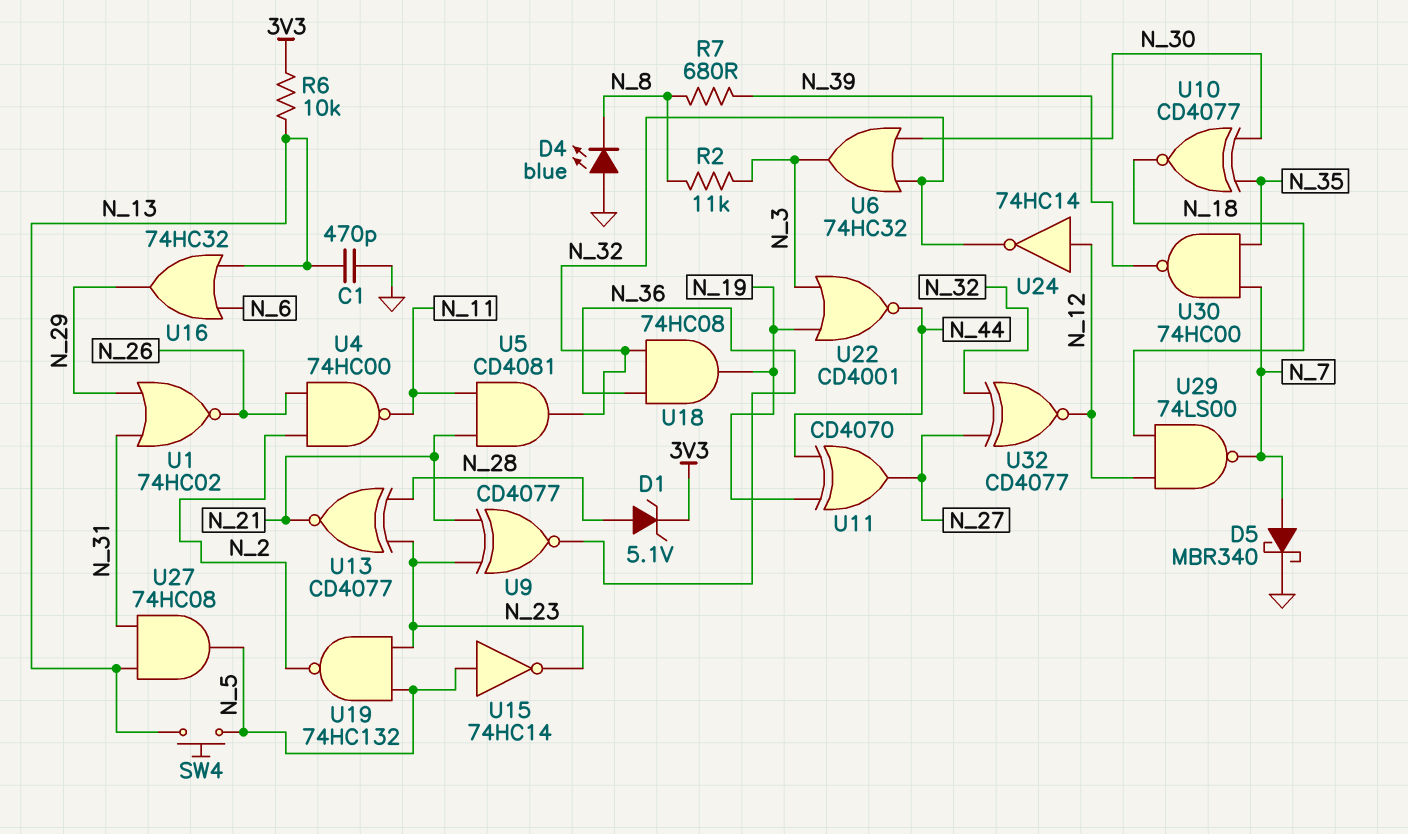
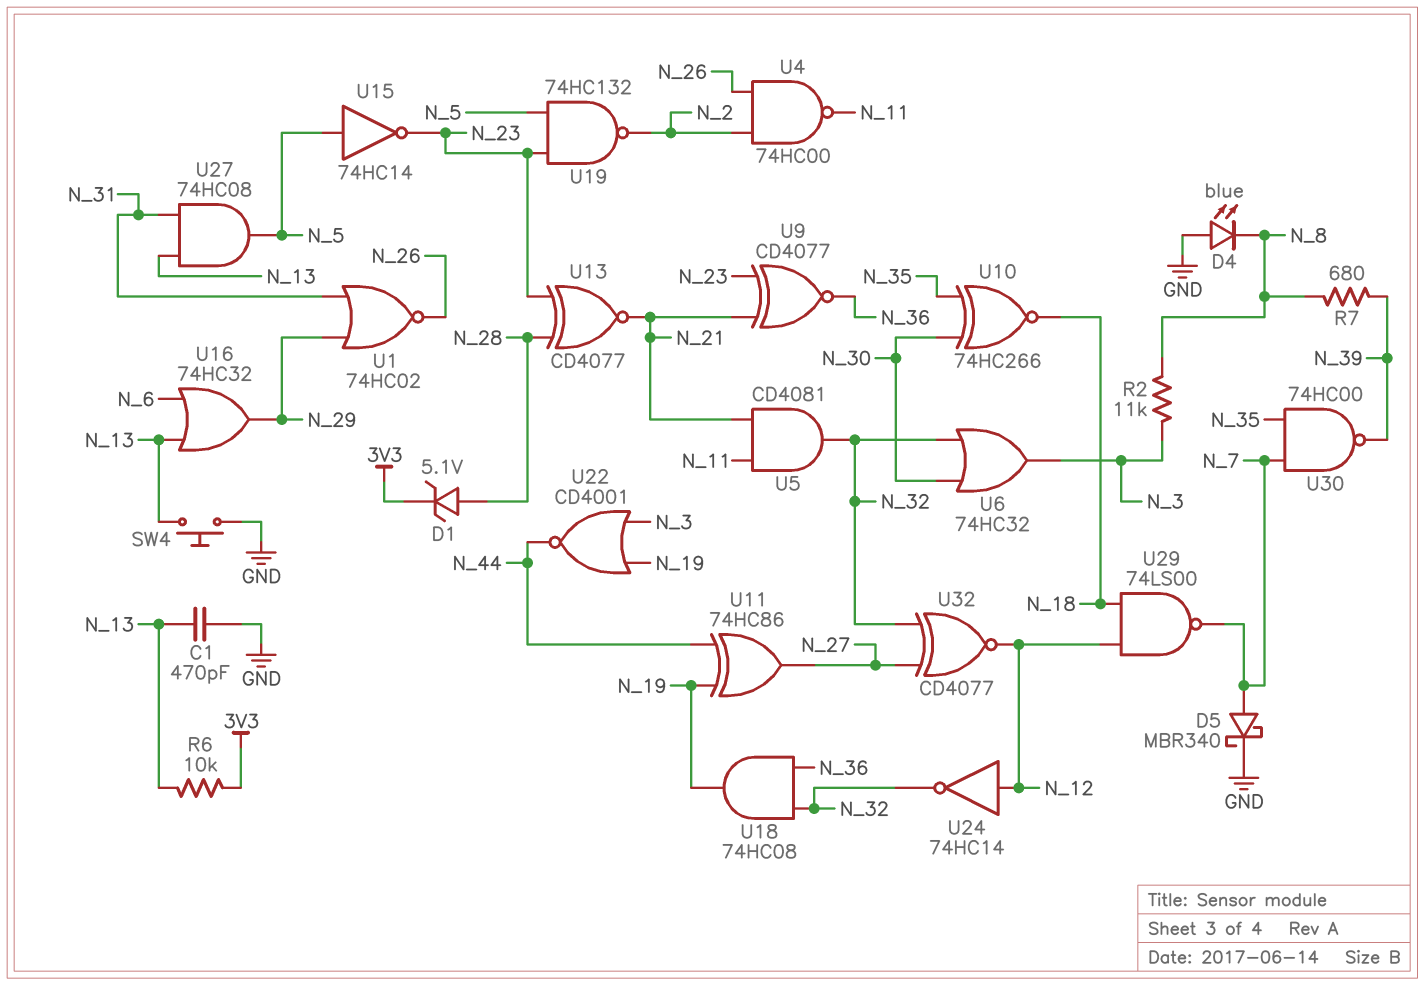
SW4: button (N_5, N_13) -> button (GND, N_13)
U10: XNOR CD4077 (in N_30, in N_35, out N_18) -> XNOR 74HC266 (in N_30, in N_35, out N_18)
U11: XOR CD4070 (in N_19, in N_44, out N_27) -> XOR 74HC86 (in N_19, in N_44, out N_27)

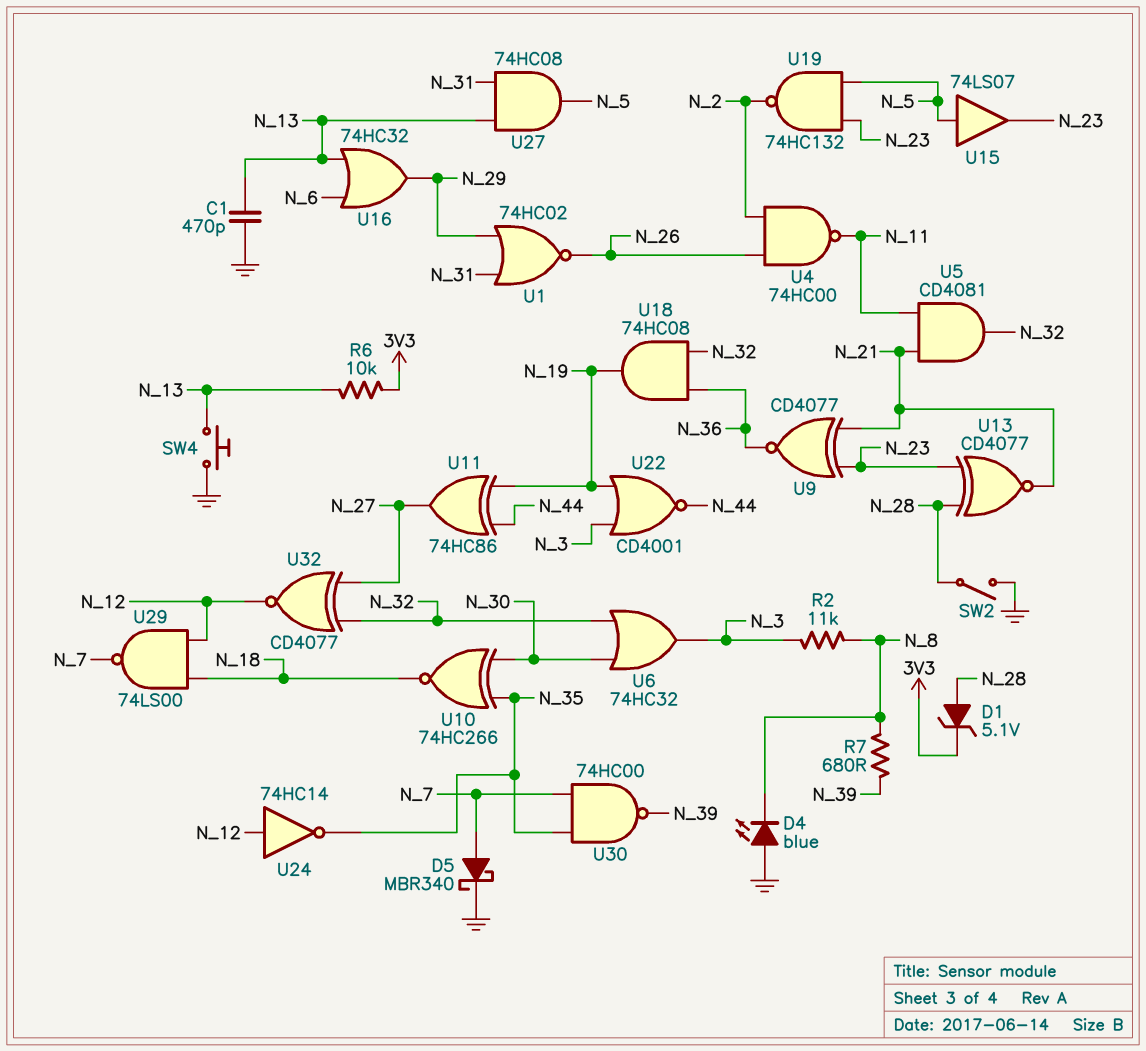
SW2: none -> switch (GND, N_28)
U15: NOT 74HC14 (in N_5, out N_23) -> buffer 74LS07 (in N_5, out N_23)
U24: NOT 74HC14 (in N_12, out N_32) -> NOT 74HC14 (in N_12, out N_35)

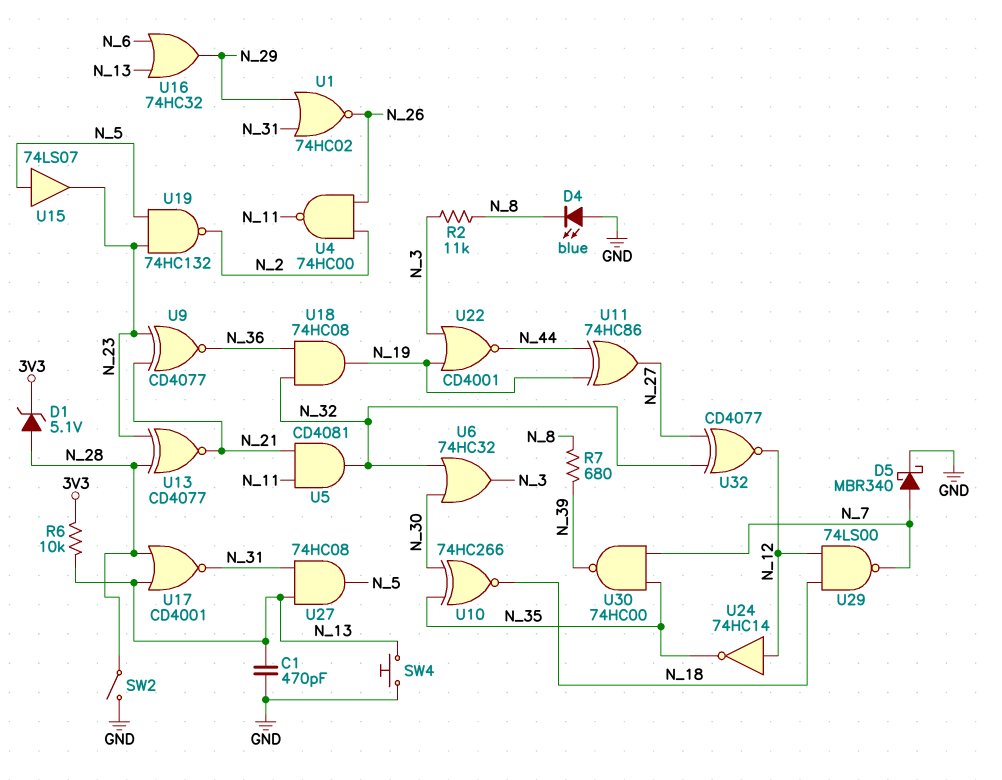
U17: none -> NOR CD4001 (in N_13, in N_28, out N_31)

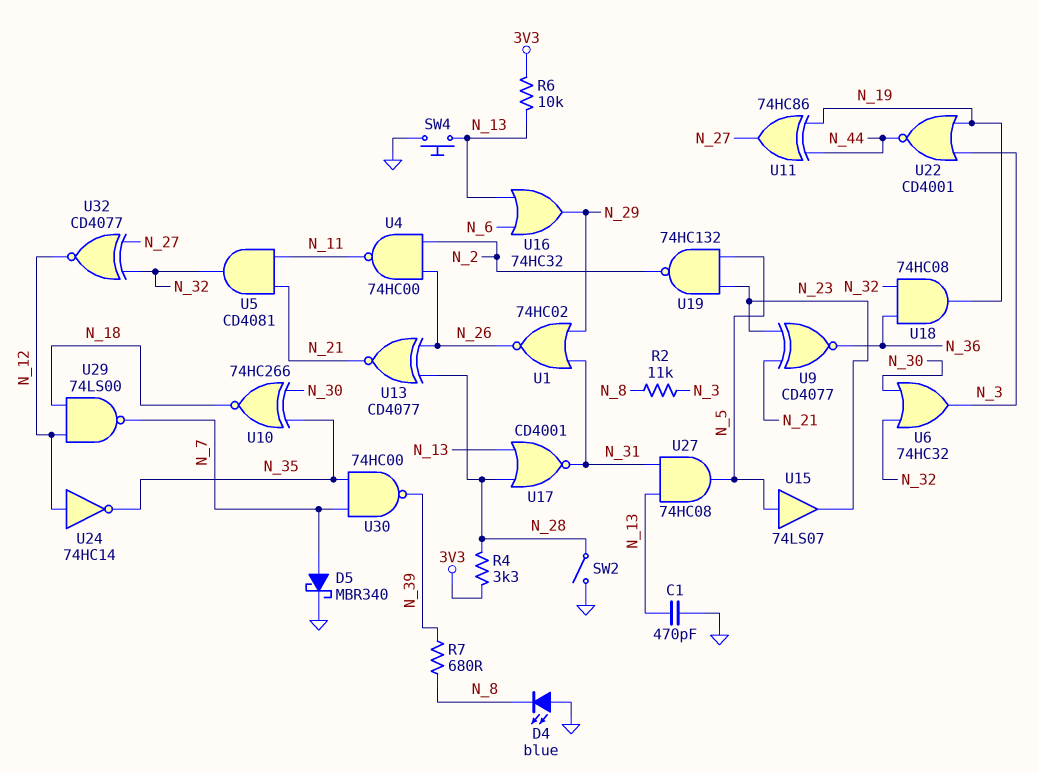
D1: zener 5.1V (A N_28, K 3V3) -> none
R4: none -> 3.3k (3V3, N_28)
U13: XNOR CD4077 (in N_23, in N_28, out N_21) -> XNOR CD4077 (in N_26, in N_28, out N_21)

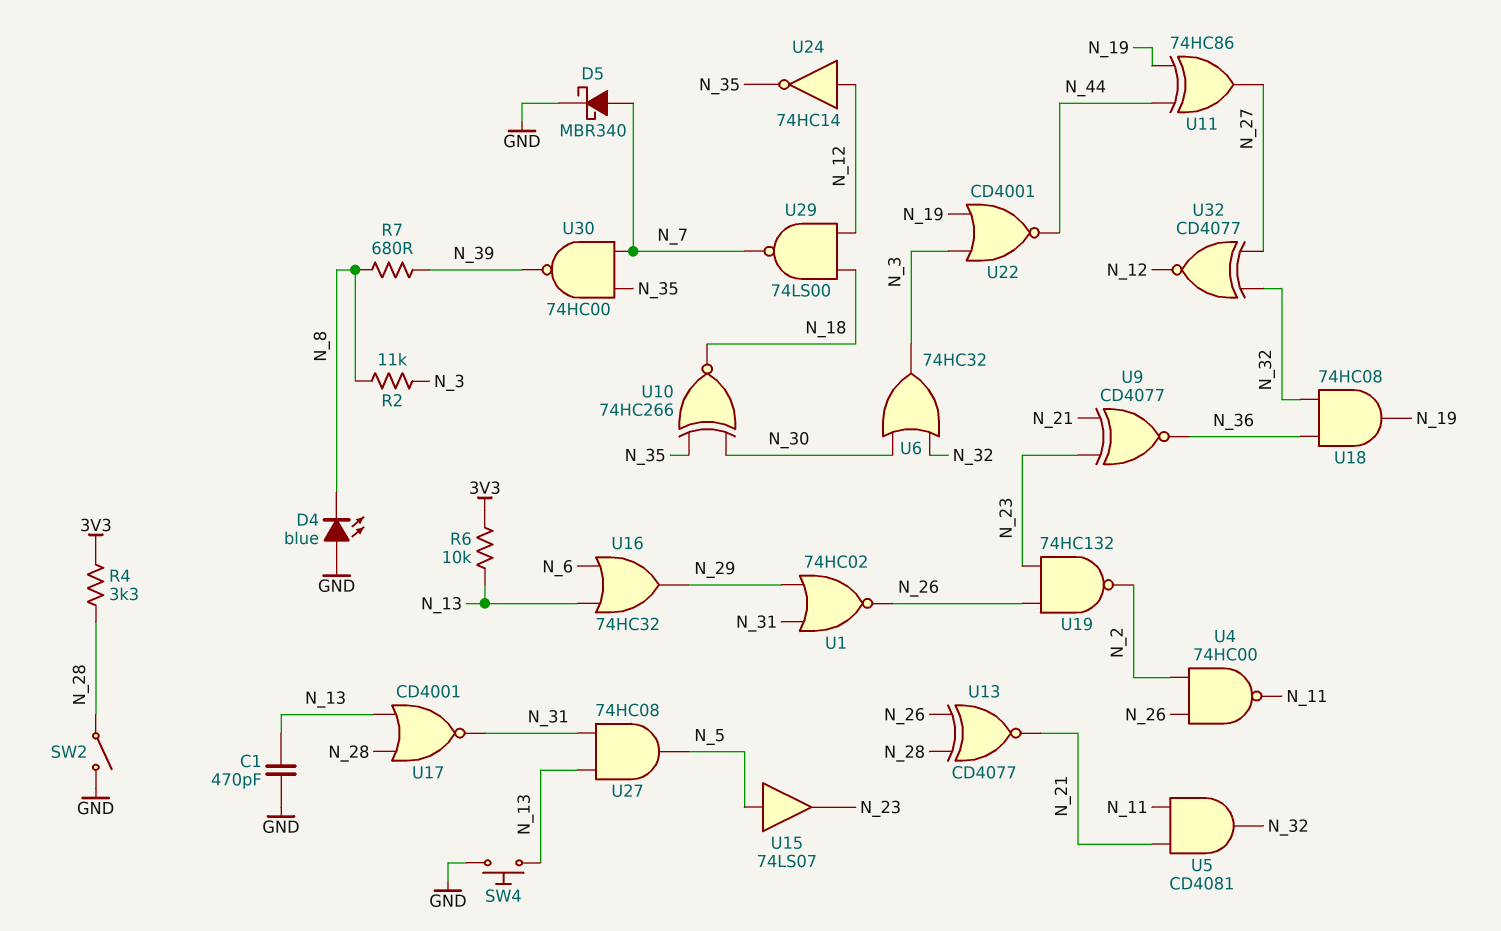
U19: NAND 74HC132 (in N_5, in N_23, out N_2) -> NAND 74HC132 (in N_23, in N_26, out N_2)

